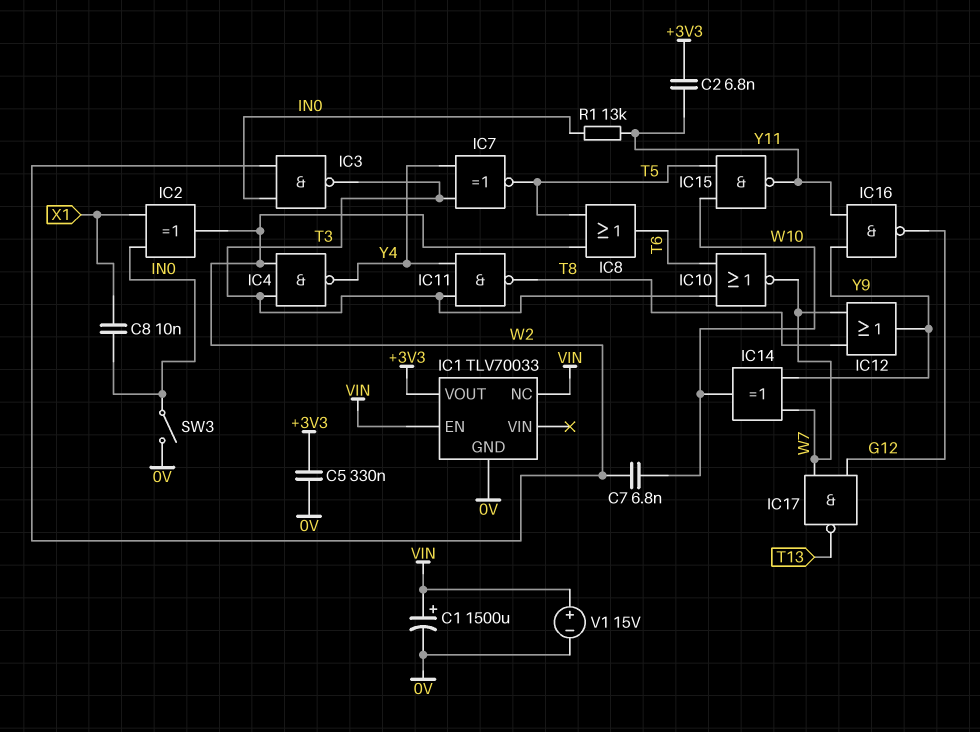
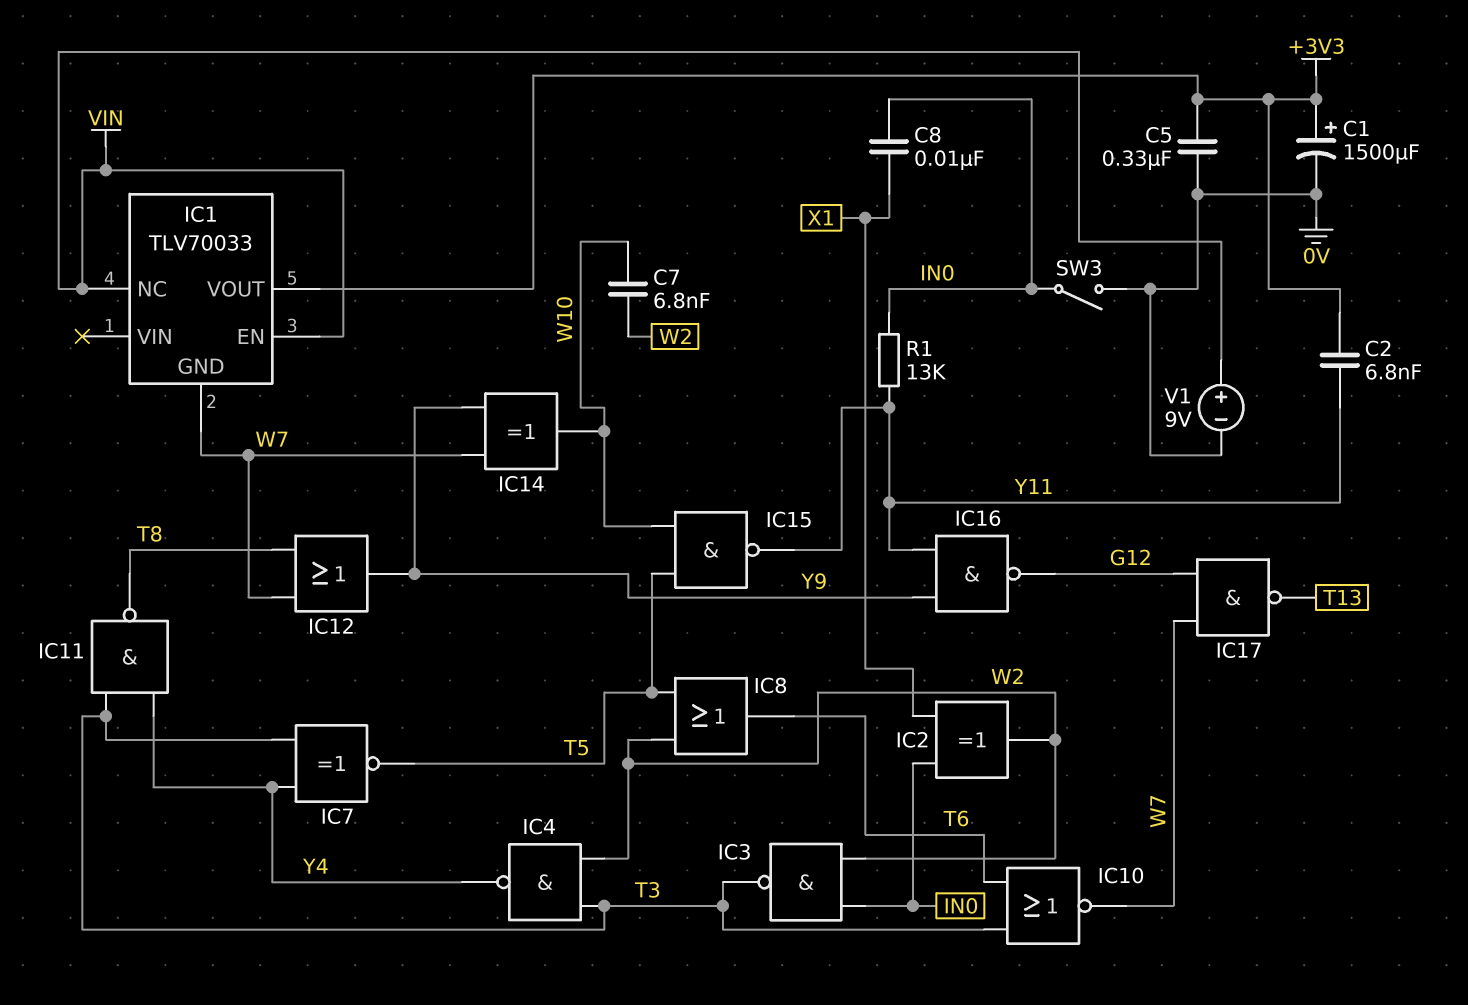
C1: 1500uF (plus VIN, minus 0V) -> 1500uF (plus +3V3, minus 0V)
IC1 pin GND: 0V -> W7
V1: 15V (plus VIN, minus 0V) -> 9V (plus VIN, minus 0V)

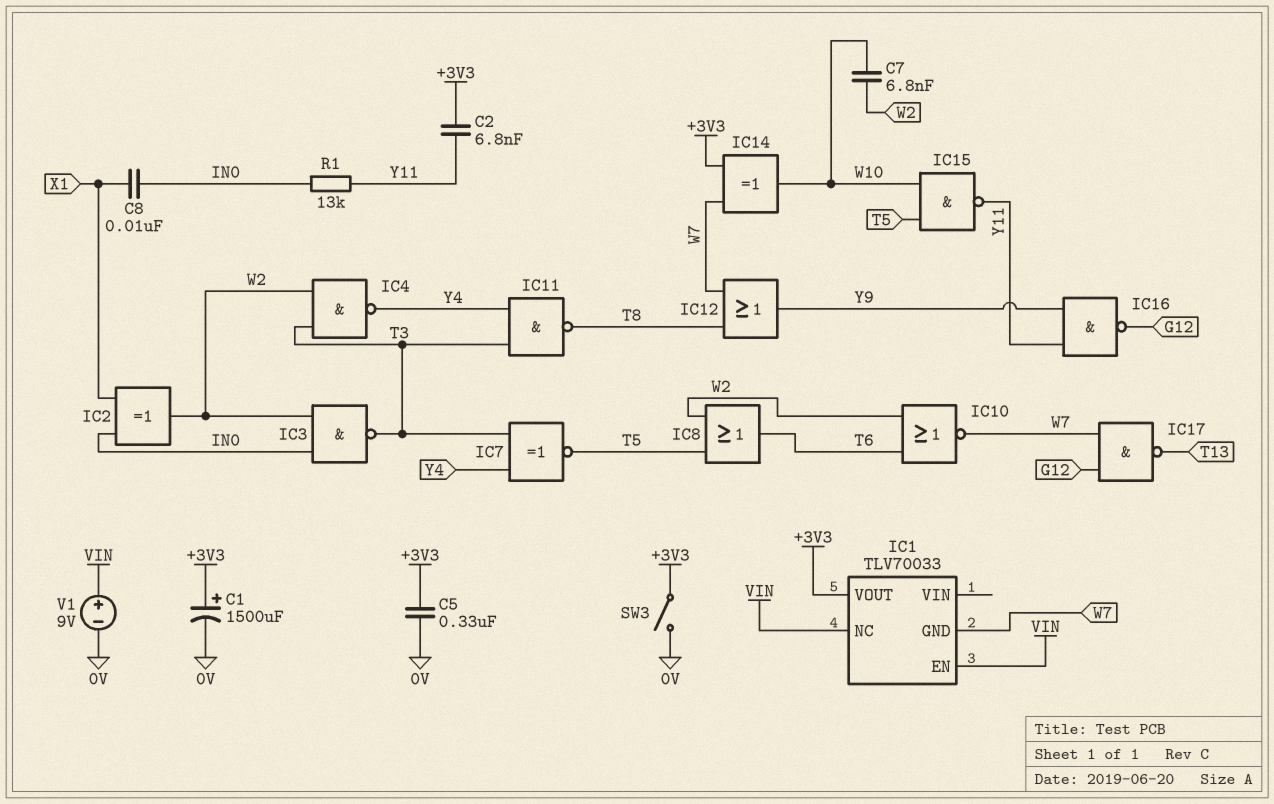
IC10: NOR (in T3, in T6, out W7) -> NOR (in T6, in W2, out W7)
IC14: XOR (in W7, in Y9, out W10) -> XOR (in +3V3, in W7, out W10)
SW3: switch (0V, IN0) -> switch (+3V3, 0V)

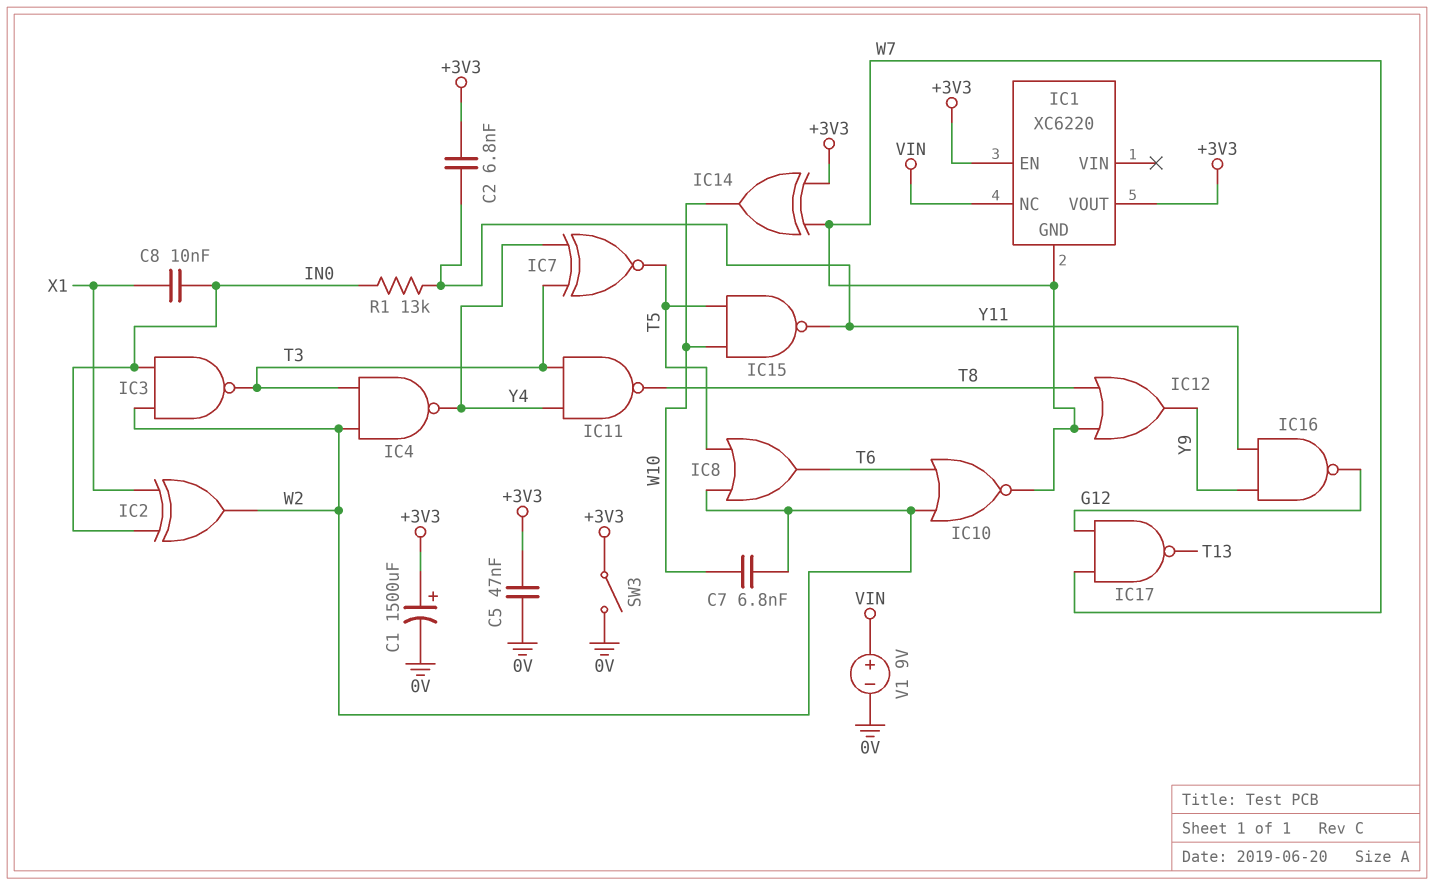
C5: 330nF (+3V3, 0V) -> 47nF (+3V3, 0V)
IC1: TLV70033 -> XC6220
IC1 pin EN: VIN -> +3V3

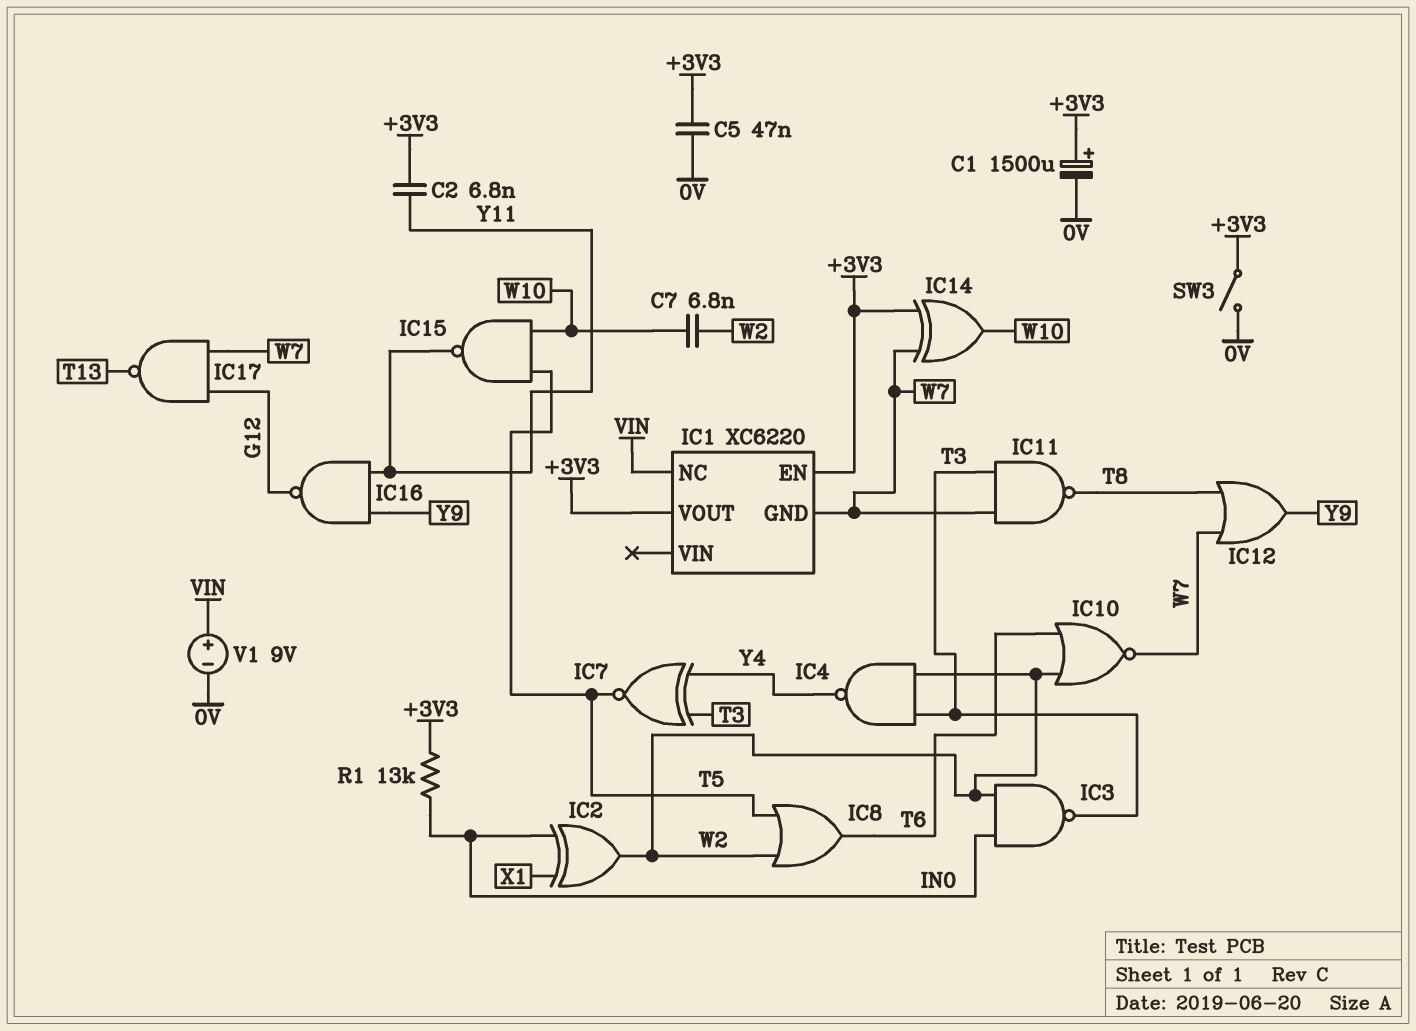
C8: 10nF (IN0, X1) -> none
IC11: NAND (in T3, in Y4, out T8) -> NAND (in T3, in W7, out T8)
R1: 13k (IN0, Y11) -> 13k (+3V3, IN0)

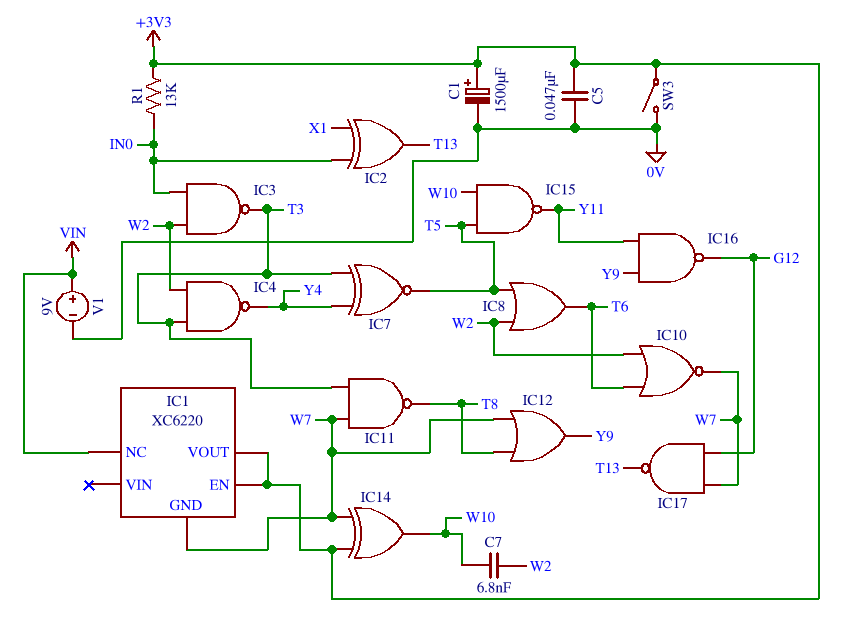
C2: 6.8nF (+3V3, Y11) -> none
IC2: XOR (in IN0, in X1, out W2) -> XOR (in IN0, in X1, out T13)

